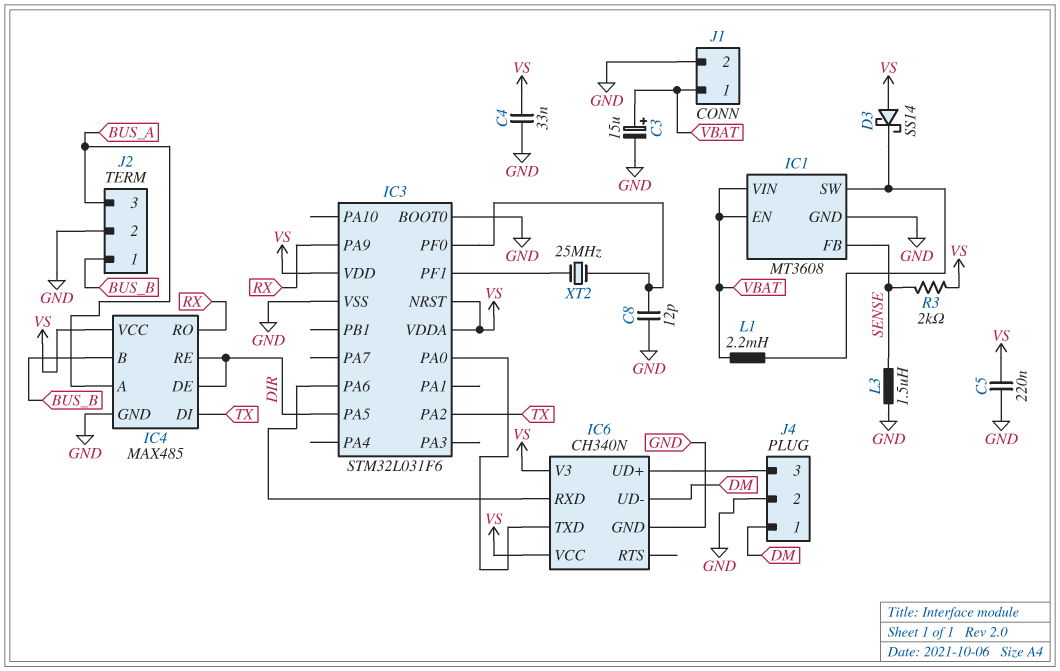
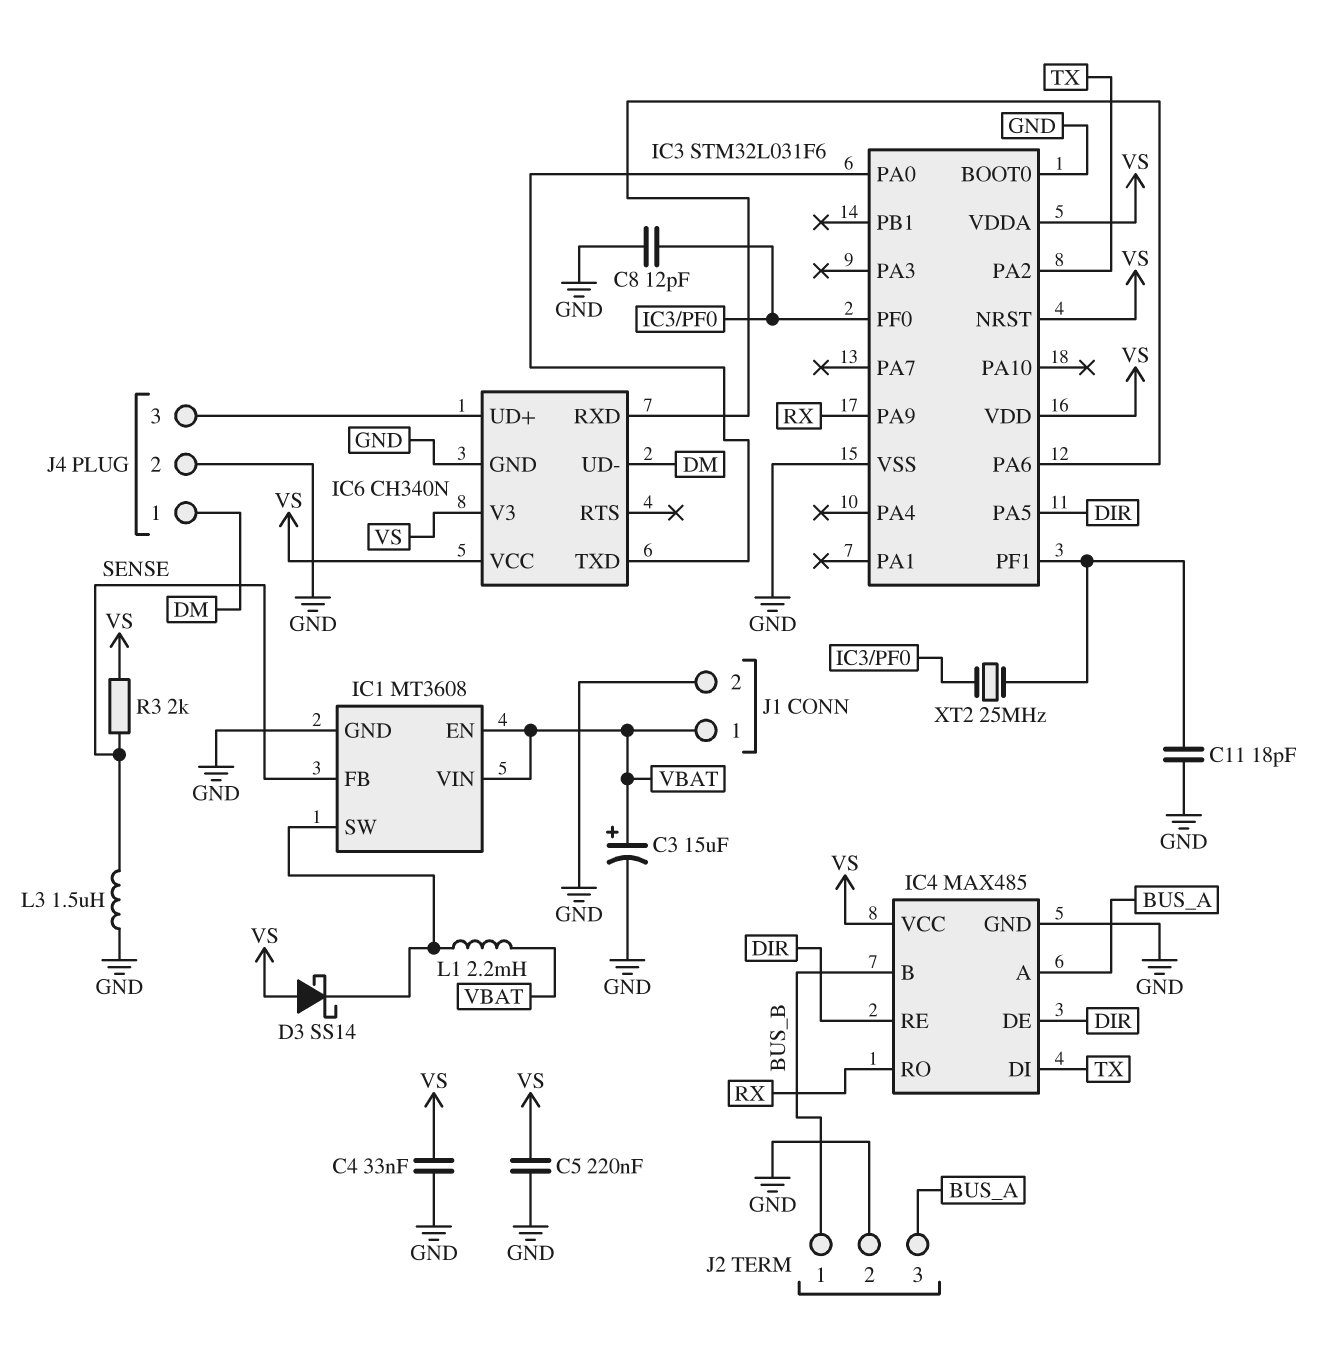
C11: none -> 18pF (GND, IC3/PF1)

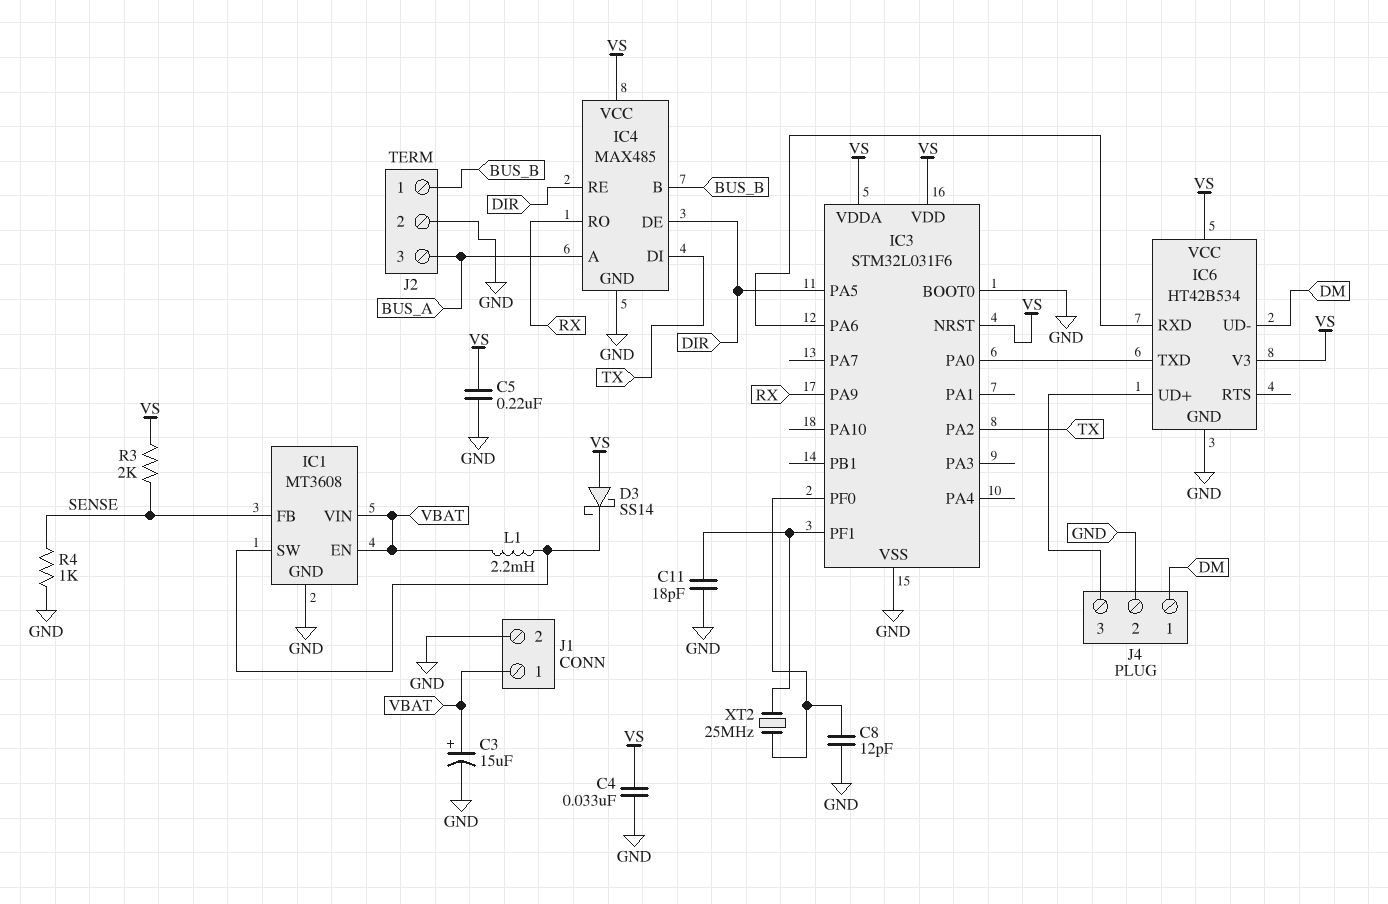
IC6: CH340N -> HT42B534
L3: 1.5uH (GND, SENSE) -> none
R4: none -> 1k (GND, SENSE)

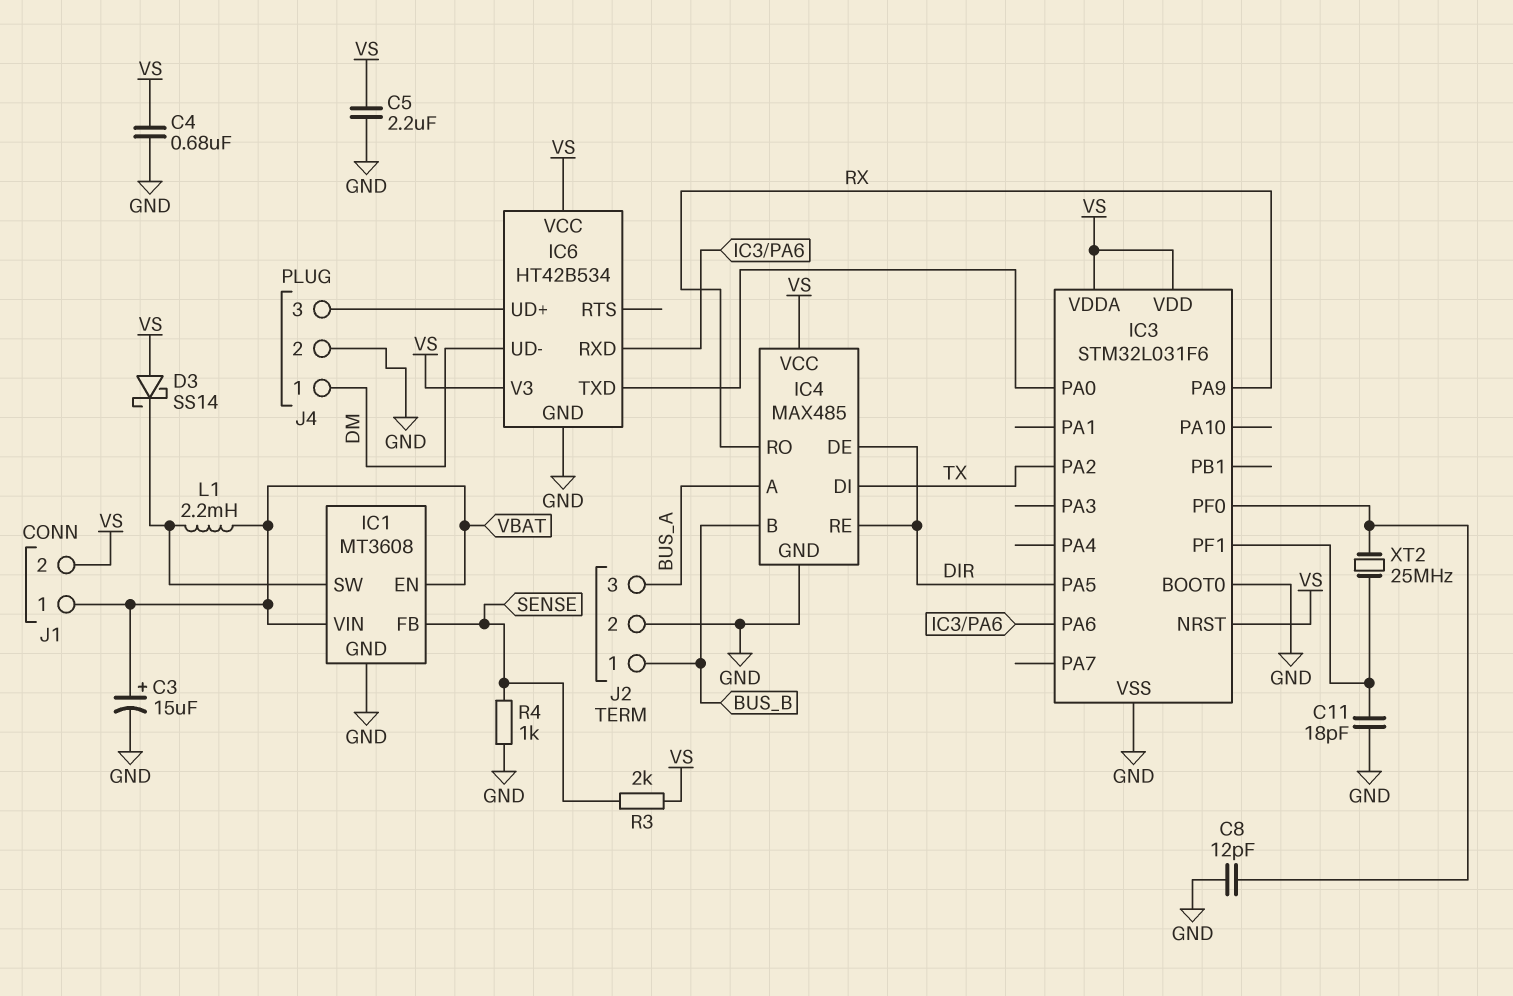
C4: 33nF (GND, VS) -> 680nF (GND, VS)
C5: 220nF (GND, VS) -> 2.2uF (GND, VS)
J1 pin 2: GND -> VS

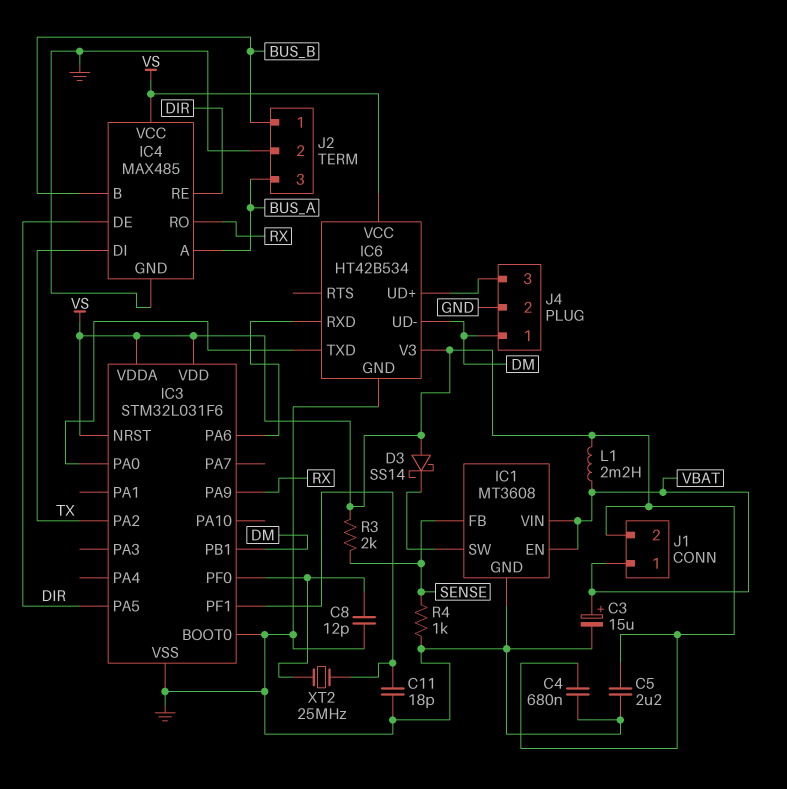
IC3 pin PB1: none -> DM
L1: 2.2mH (IC1/SW, VBAT) -> 2.2mH (VBAT, VS)

